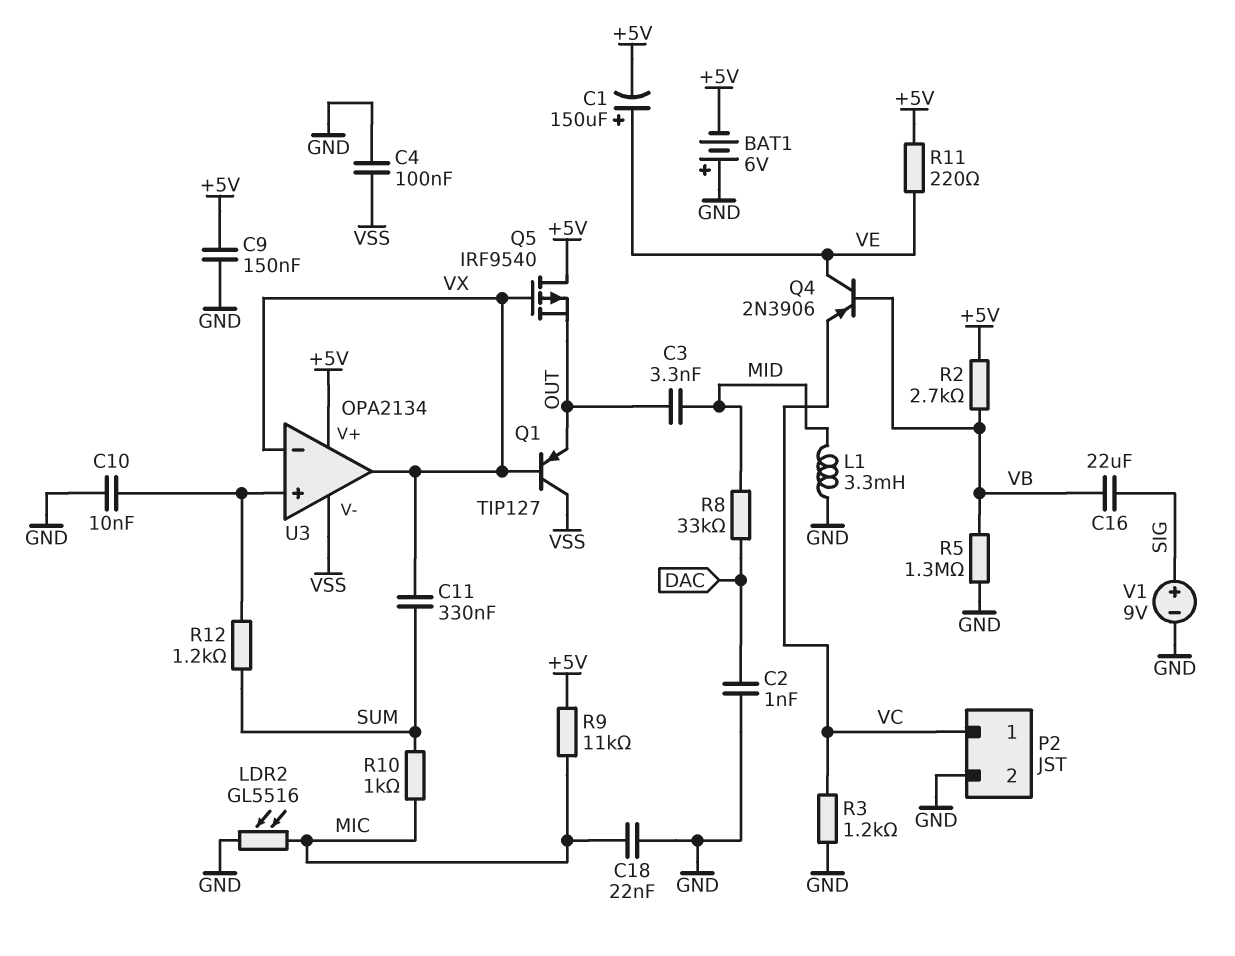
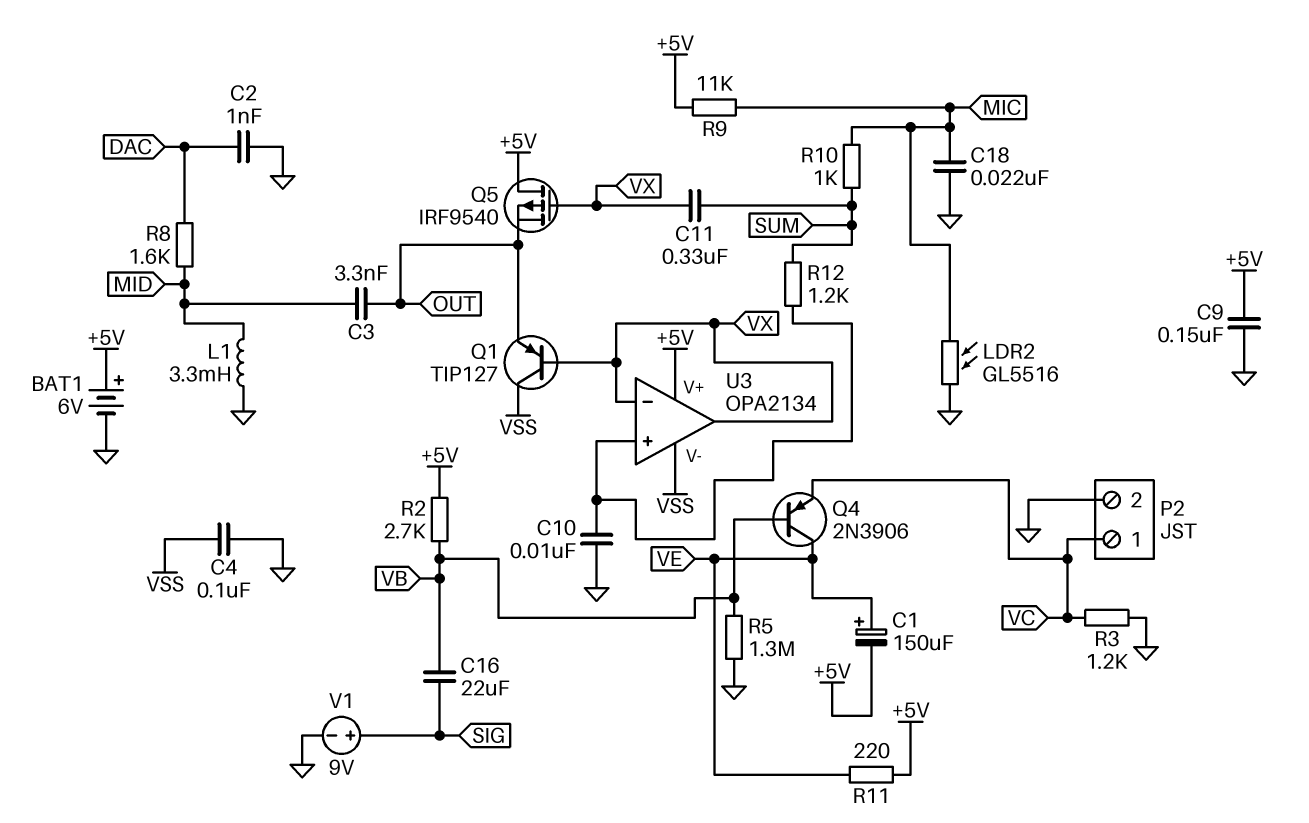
BAT1: 6V (plus GND, minus +5V) -> 6V (plus +5V, minus GND)
R8: 33k (DAC, MID) -> 1.6k (DAC, MID)

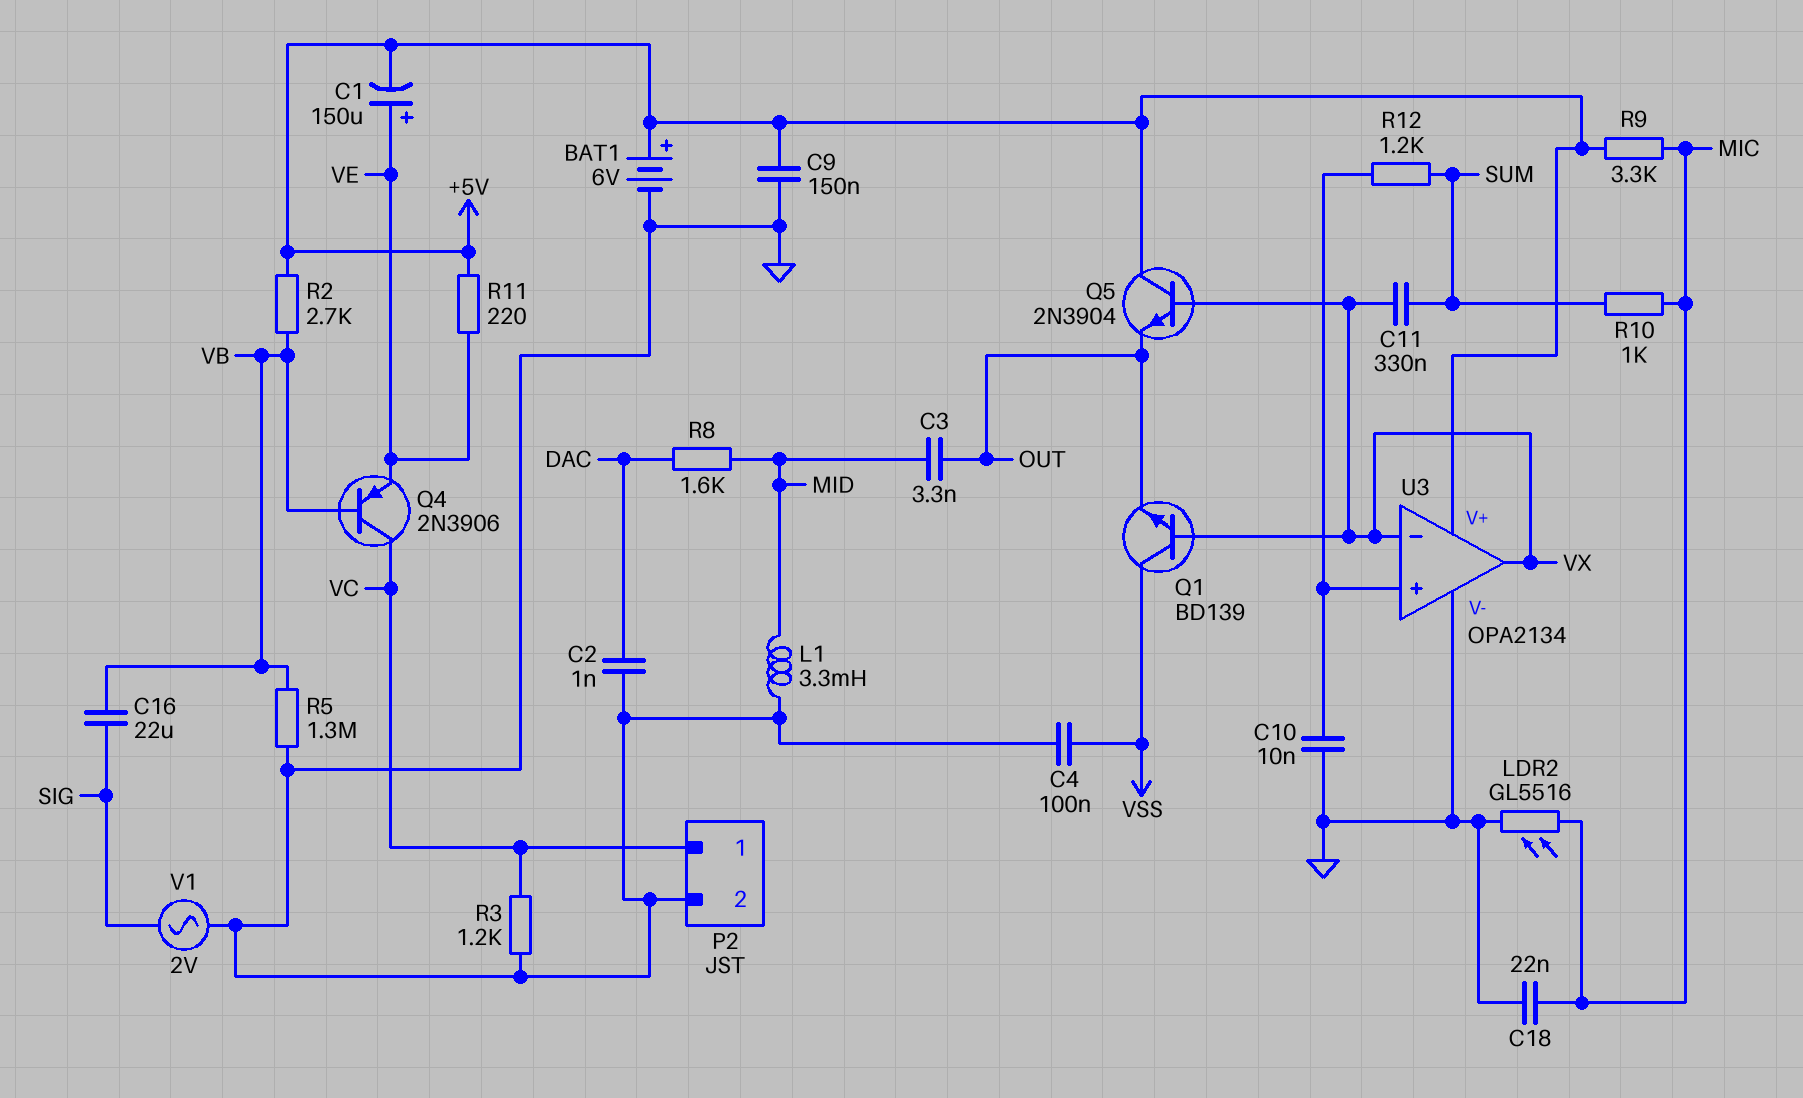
Q1: PNP TIP127 (B VX, C VSS, E OUT) -> NPN BD139 (B VX, C VSS, E OUT)
Q4: PNP 2N3906 (B VB, C VE, E VC) -> PNP 2N3906 (B VB, C VC, E VE)
Q5: PMOS IRF9540 (G VX, D +5V, S OUT) -> NPN 2N3904 (B VX, C +5V, E OUT)
R9: 11k (+5V, MIC) -> 3.3k (+5V, MIC)
U3 pin V-: VSS -> GND
V1: 9V (plus SIG, minus GND) -> AC 2V (GND, SIG)

